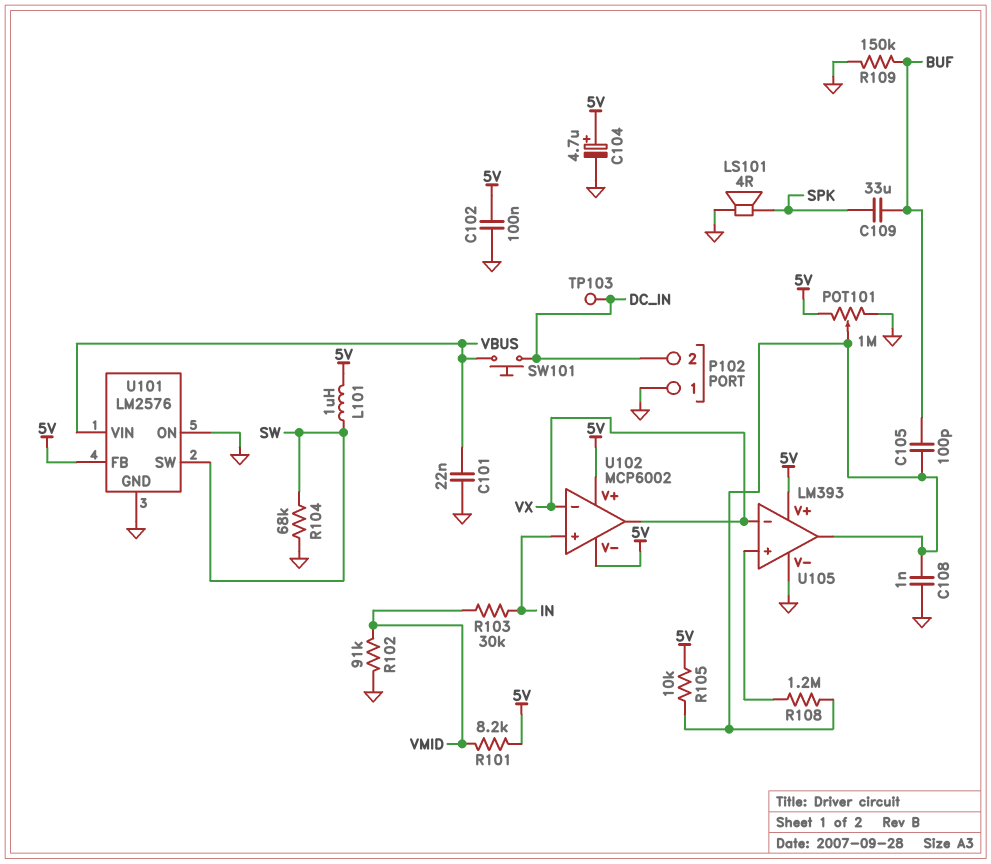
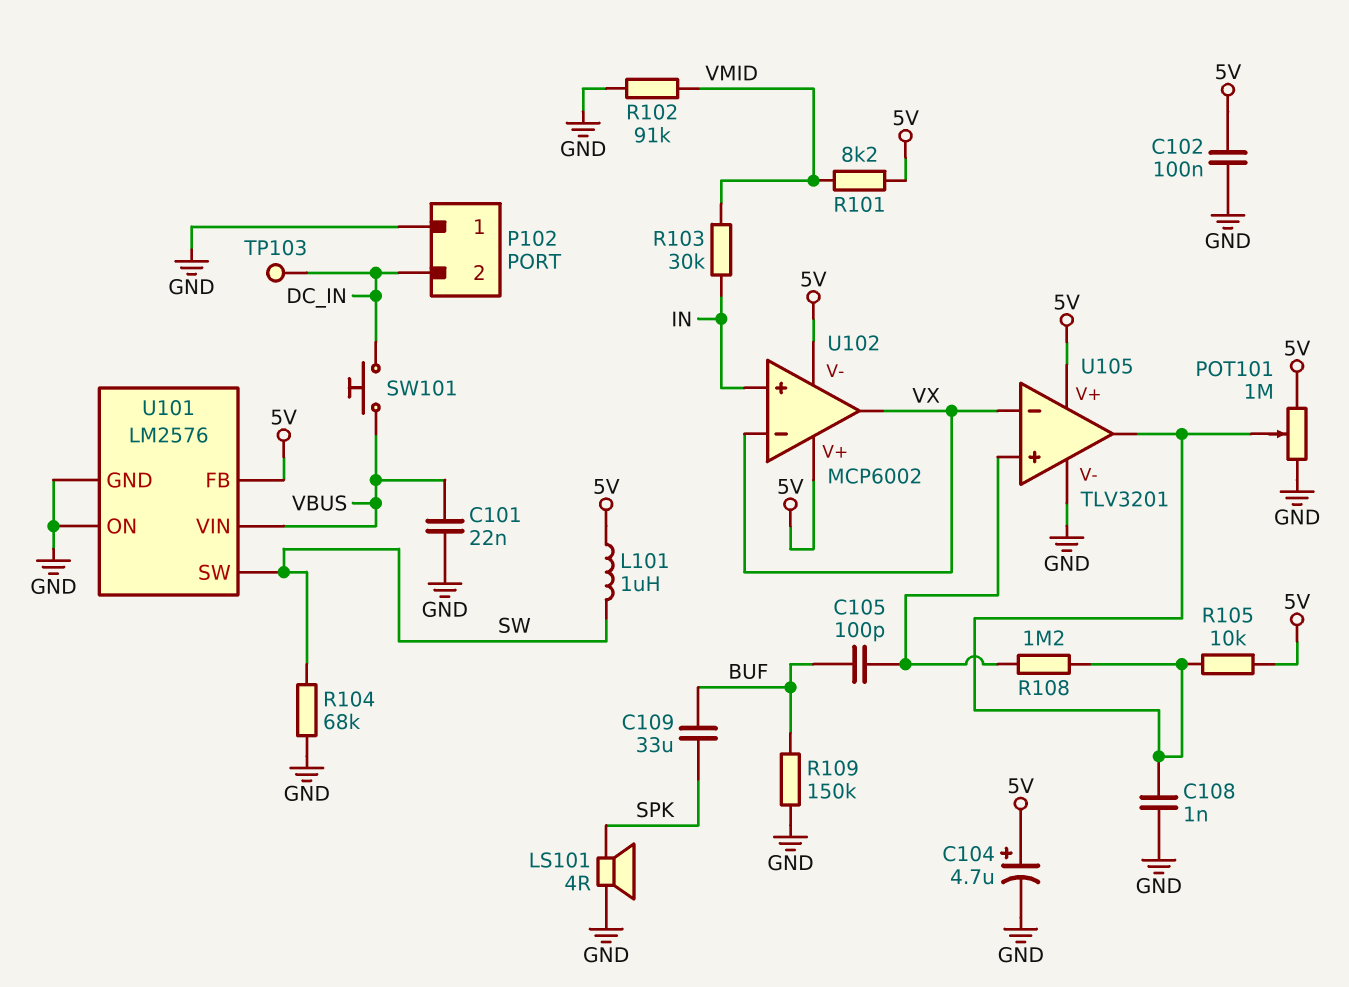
C105: 100pF (BUF, U105/out) -> 100pF (BUF, U105/in+)
U105: LM393 -> TLV3201

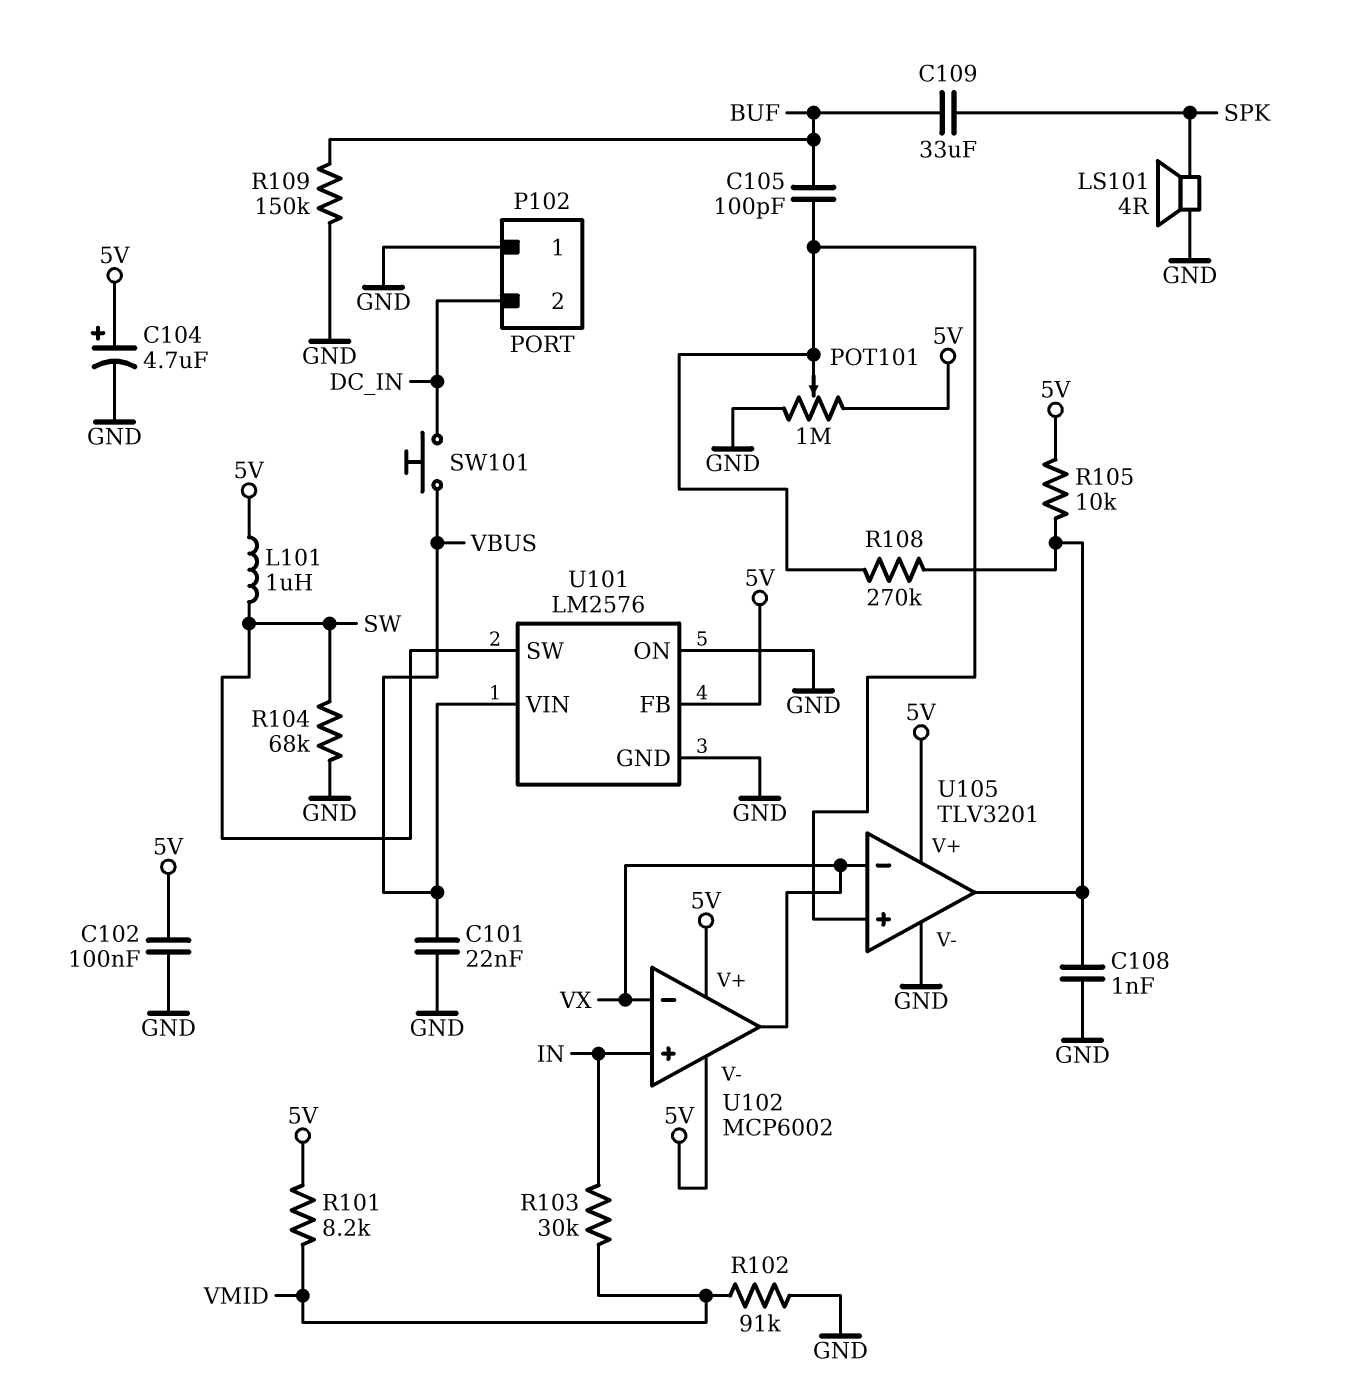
POT101: 1M (5V, GND, wiper U105/out) -> 1M (5V, GND, wiper U105/in+)
R108: 1.2M (U105/in+, U105/out) -> 270k (U105/in+, U105/out)
TP103: test point (DC_IN) -> none

